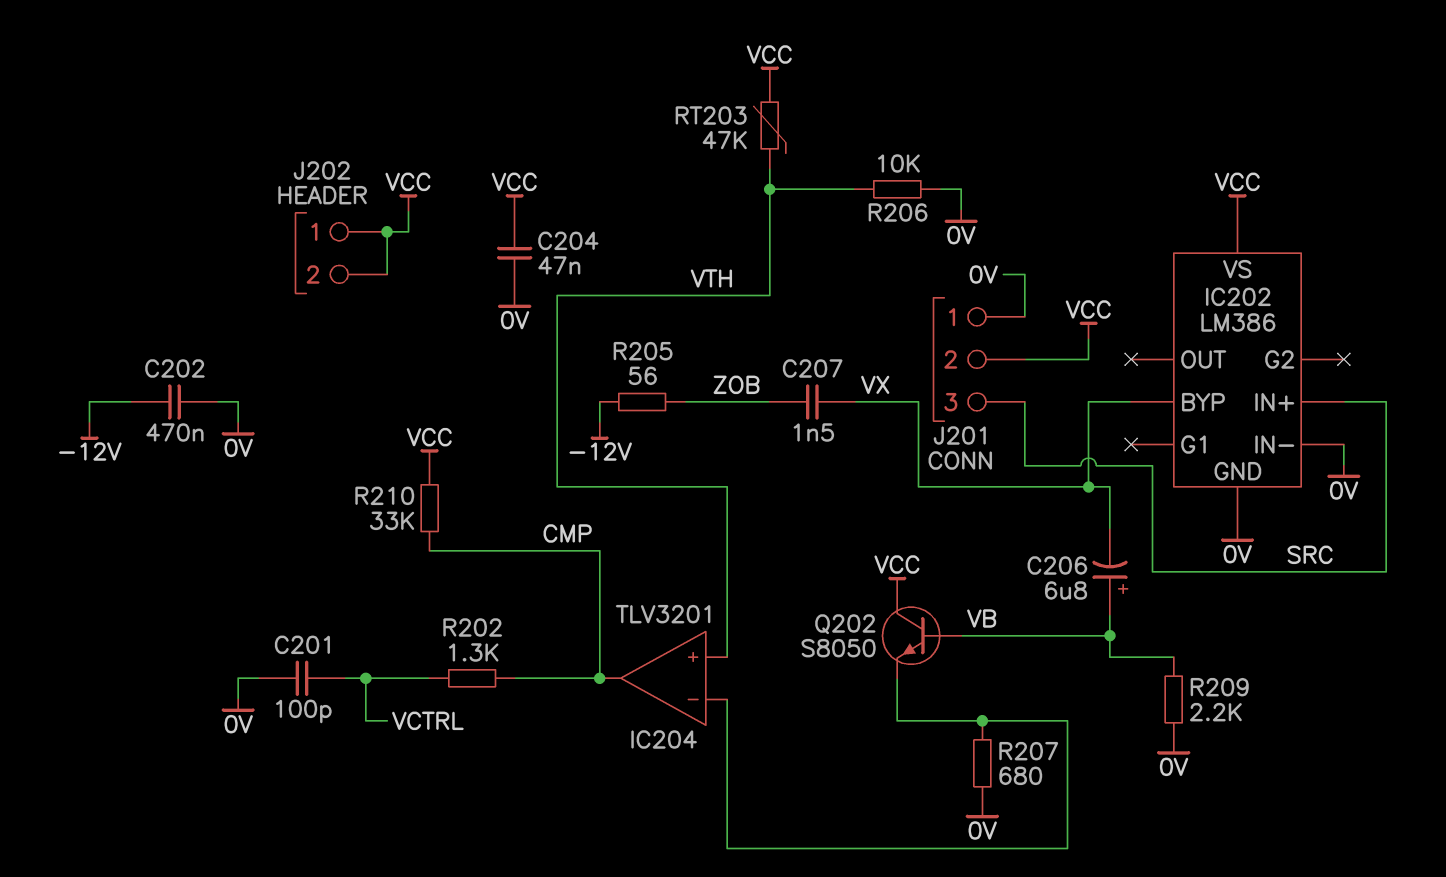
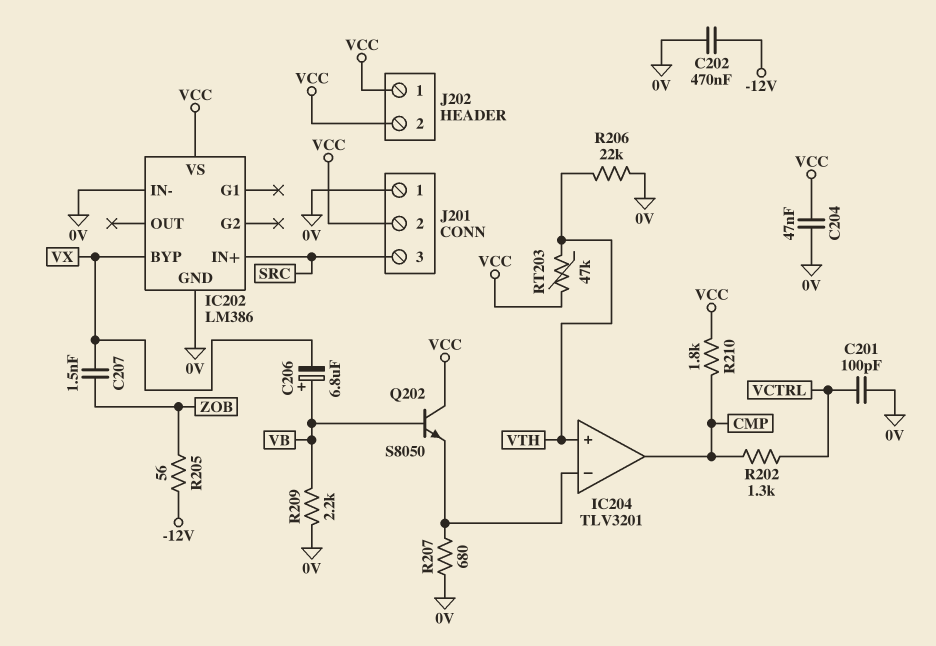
R206: 10k (0V, VTH) -> 22k (0V, VTH)
R210: 33k (CMP, VCC) -> 1.8k (CMP, VCC)

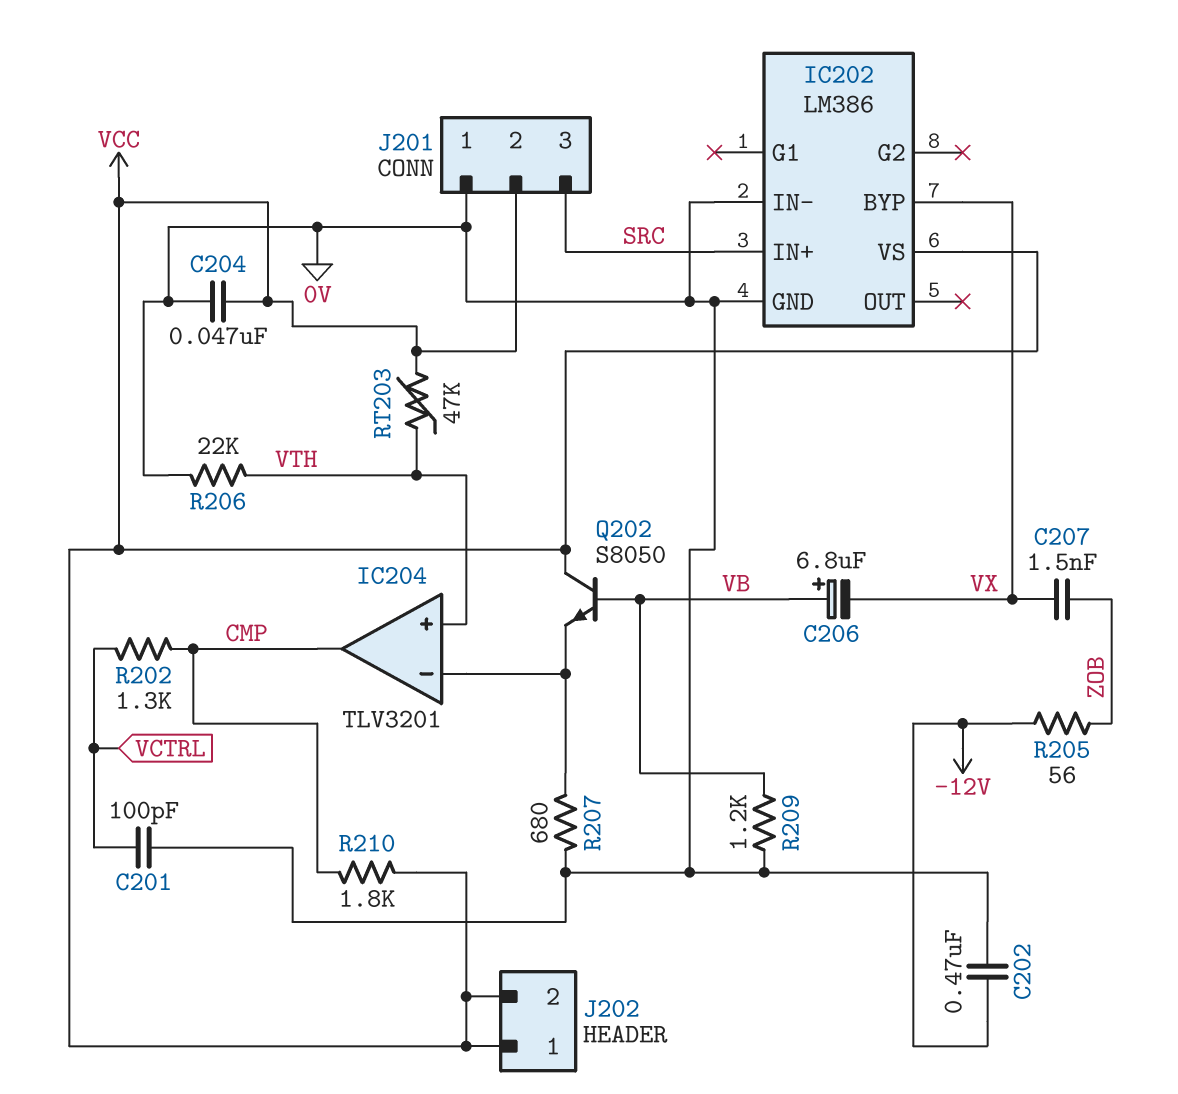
R209: 2.2k (0V, VB) -> 1.2k (0V, VB)

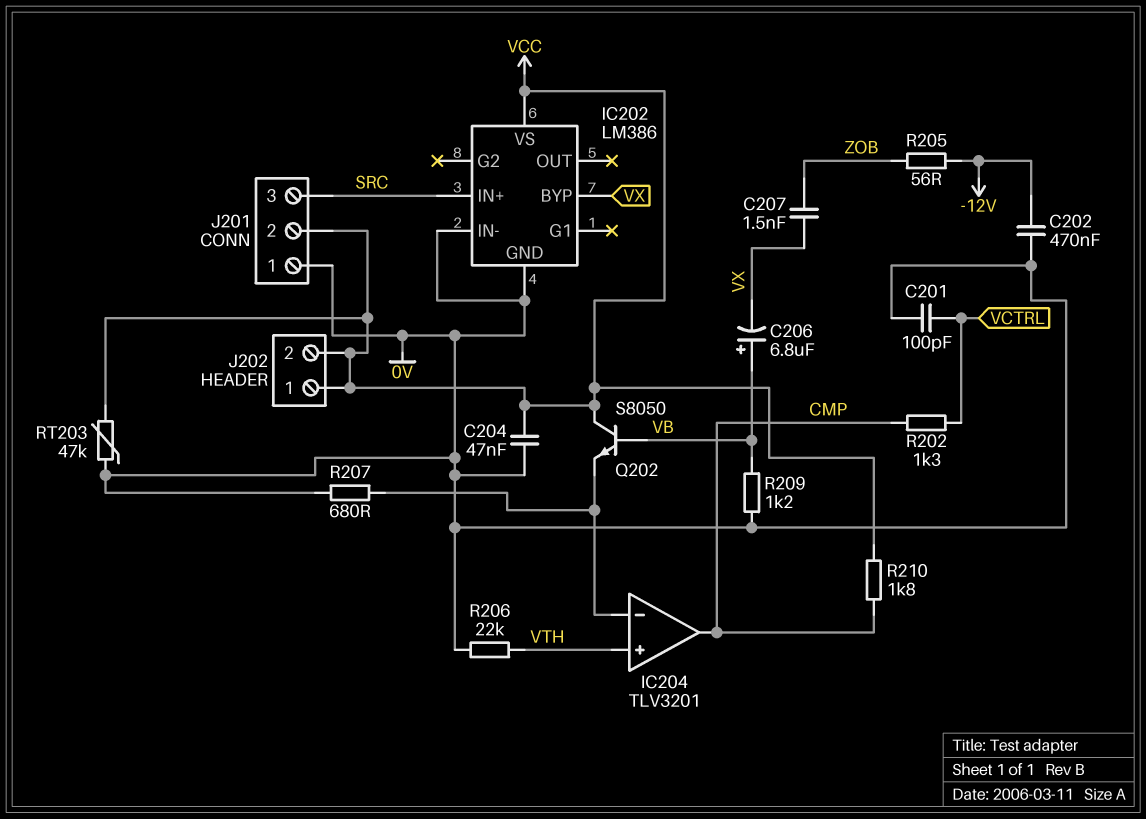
RT203: 47k (VCC, VTH) -> 47k (0V, VCC)

